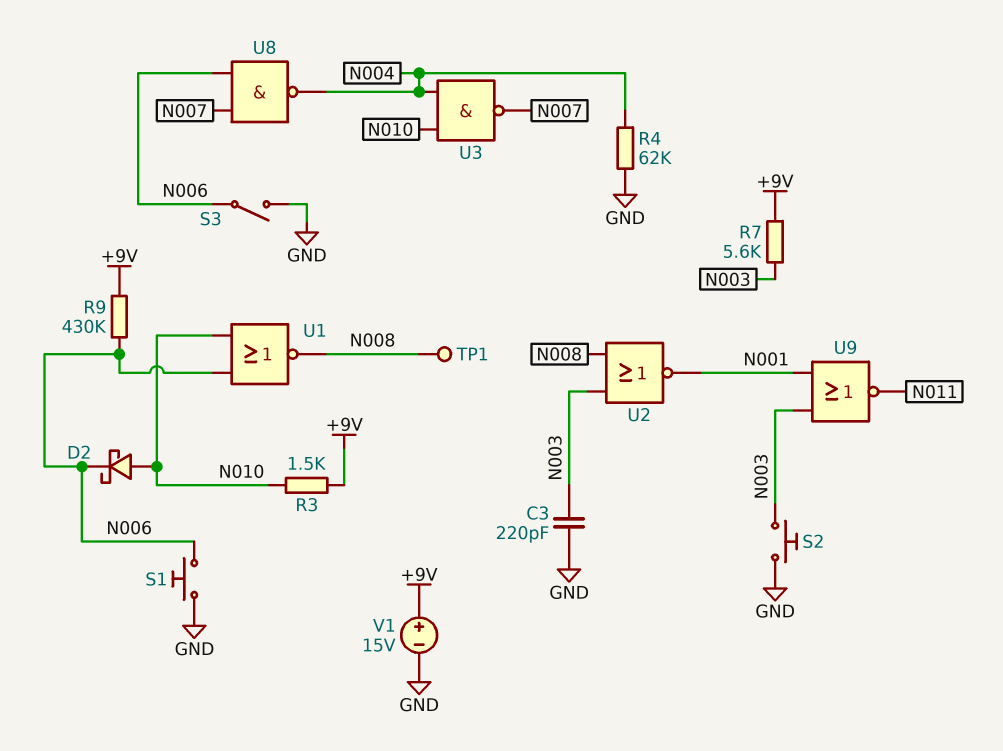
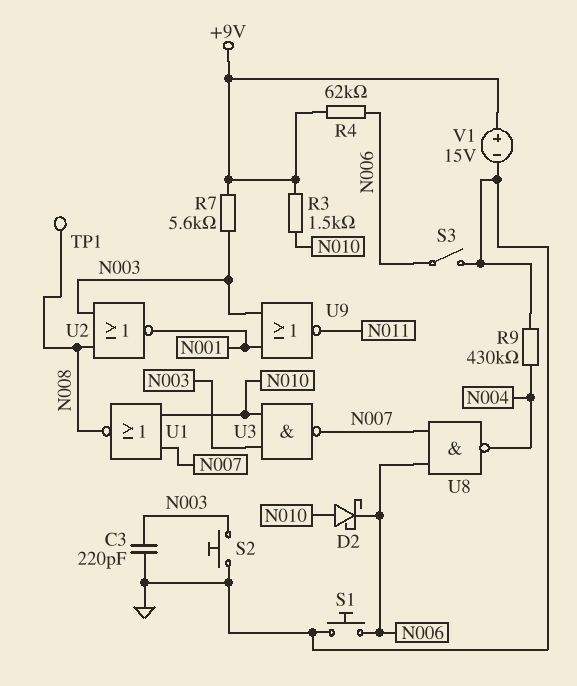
R4: 62k (GND, N004) -> 62k (+9V, N006)
R9: 430k (+9V, N006) -> 430k (GND, N004)
U1: NOR (in N006, in N010, out N008) -> NOR (in N007, in N010, out N008)
U3: NAND (in N004, in N010, out N007) -> NAND (in N003, in N010, out N007)

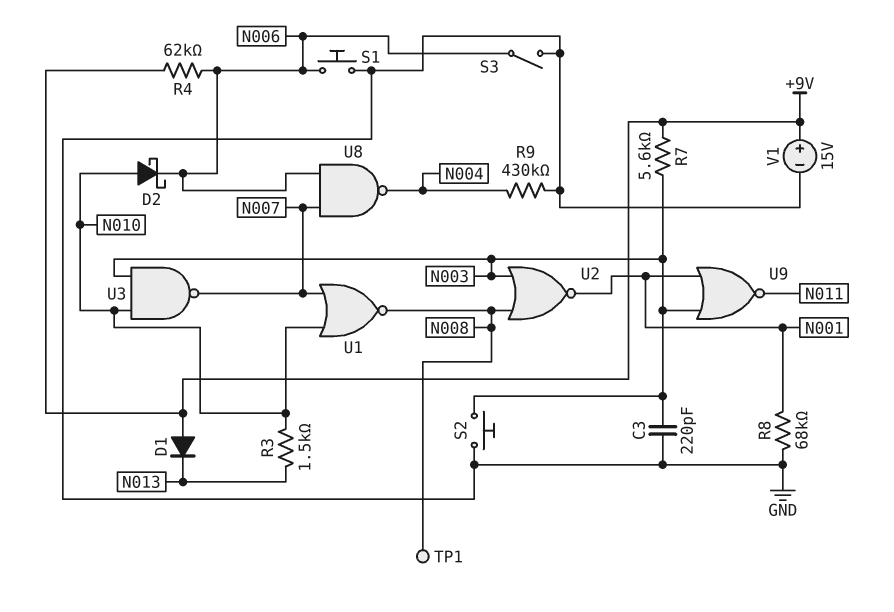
D1: none -> diode (A +9V, K N013)
R3: 1.5k (+9V, N010) -> 1.5k (N010, N013)
R8: none -> 68k (GND, N001)

